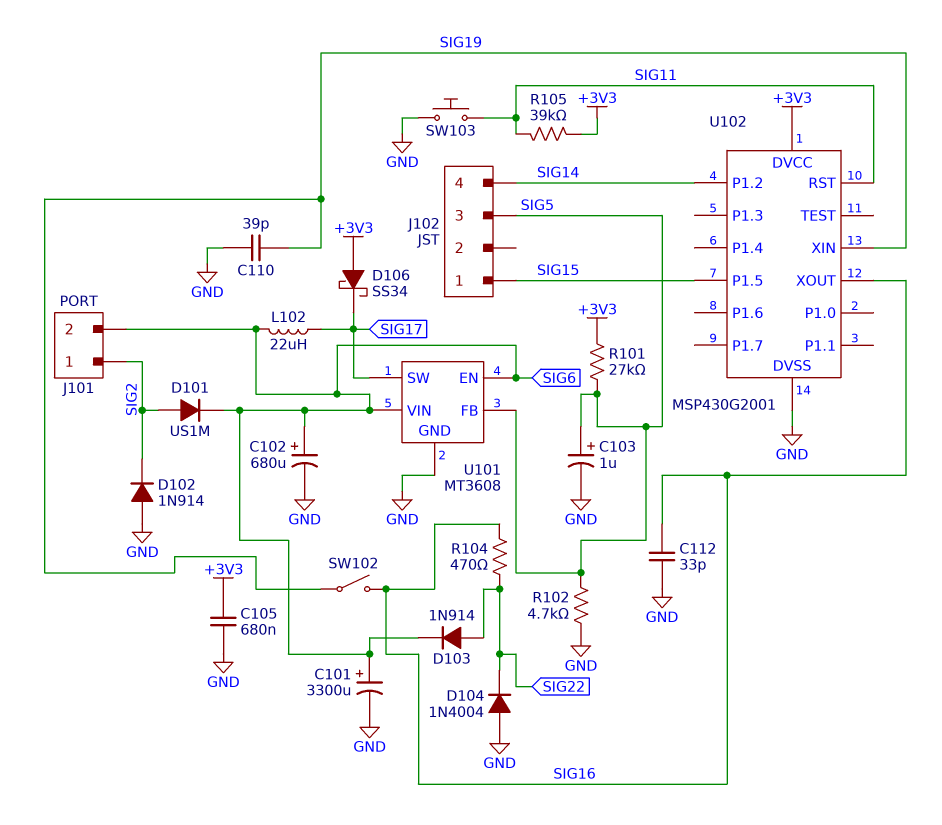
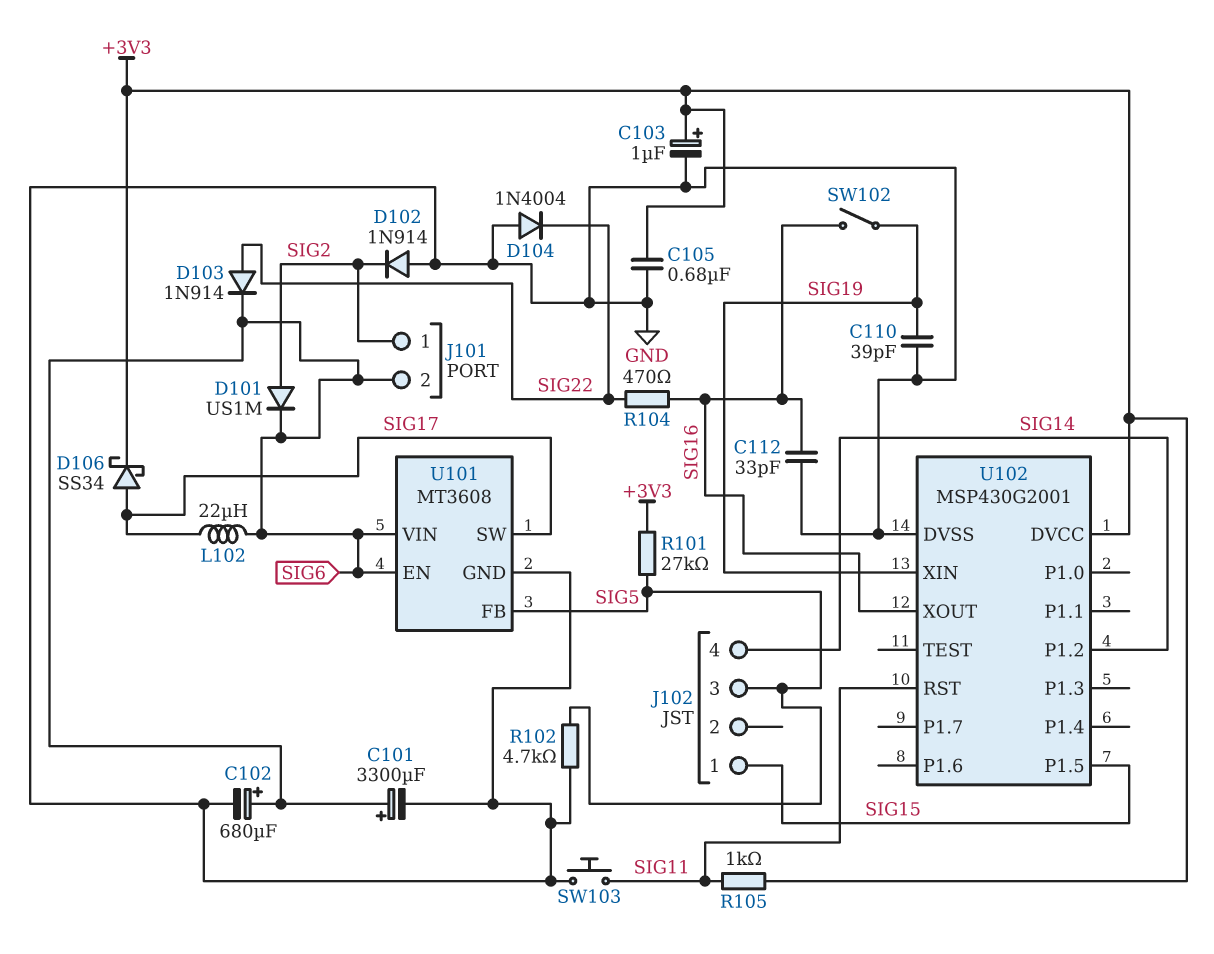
C103: 1uF (plus SIG5, minus GND) -> 1uF (plus +3V3, minus GND)
D106: schottky SS34 (A +3V3, K SIG17) -> schottky SS34 (A SIG17, K +3V3)
R105: 39k (+3V3, SIG11) -> 1k (+3V3, SIG11)

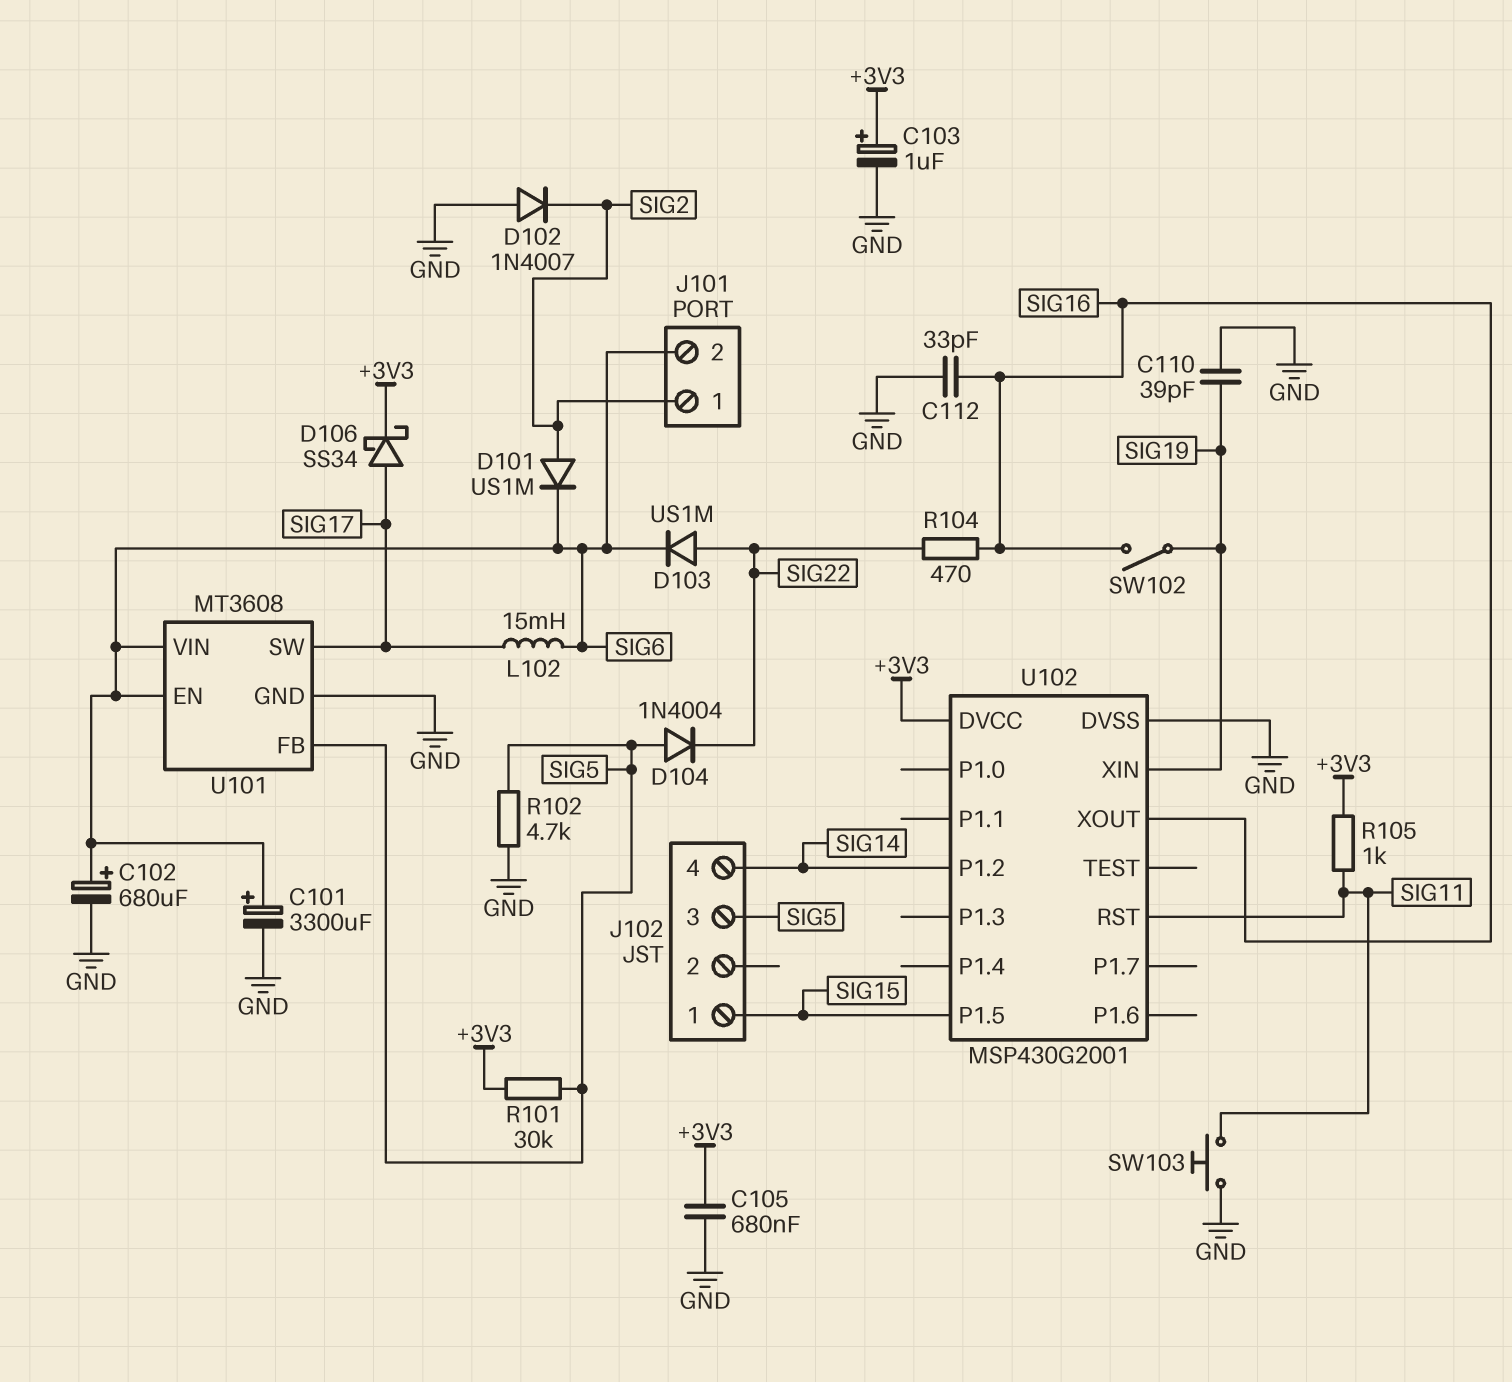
D102: diode 1N914 (A GND, K SIG2) -> diode 1N4007 (A GND, K SIG2)
D103: diode 1N914 (A SIG22, K SIG6) -> diode US1M (A SIG22, K SIG6)
D104: diode 1N4004 (A GND, K SIG22) -> diode 1N4004 (A SIG5, K SIG22)
L102: 22uH (SIG6, SIG17) -> 15mH (SIG6, SIG17)
R101: 27k (+3V3, SIG5) -> 30k (+3V3, SIG5)

